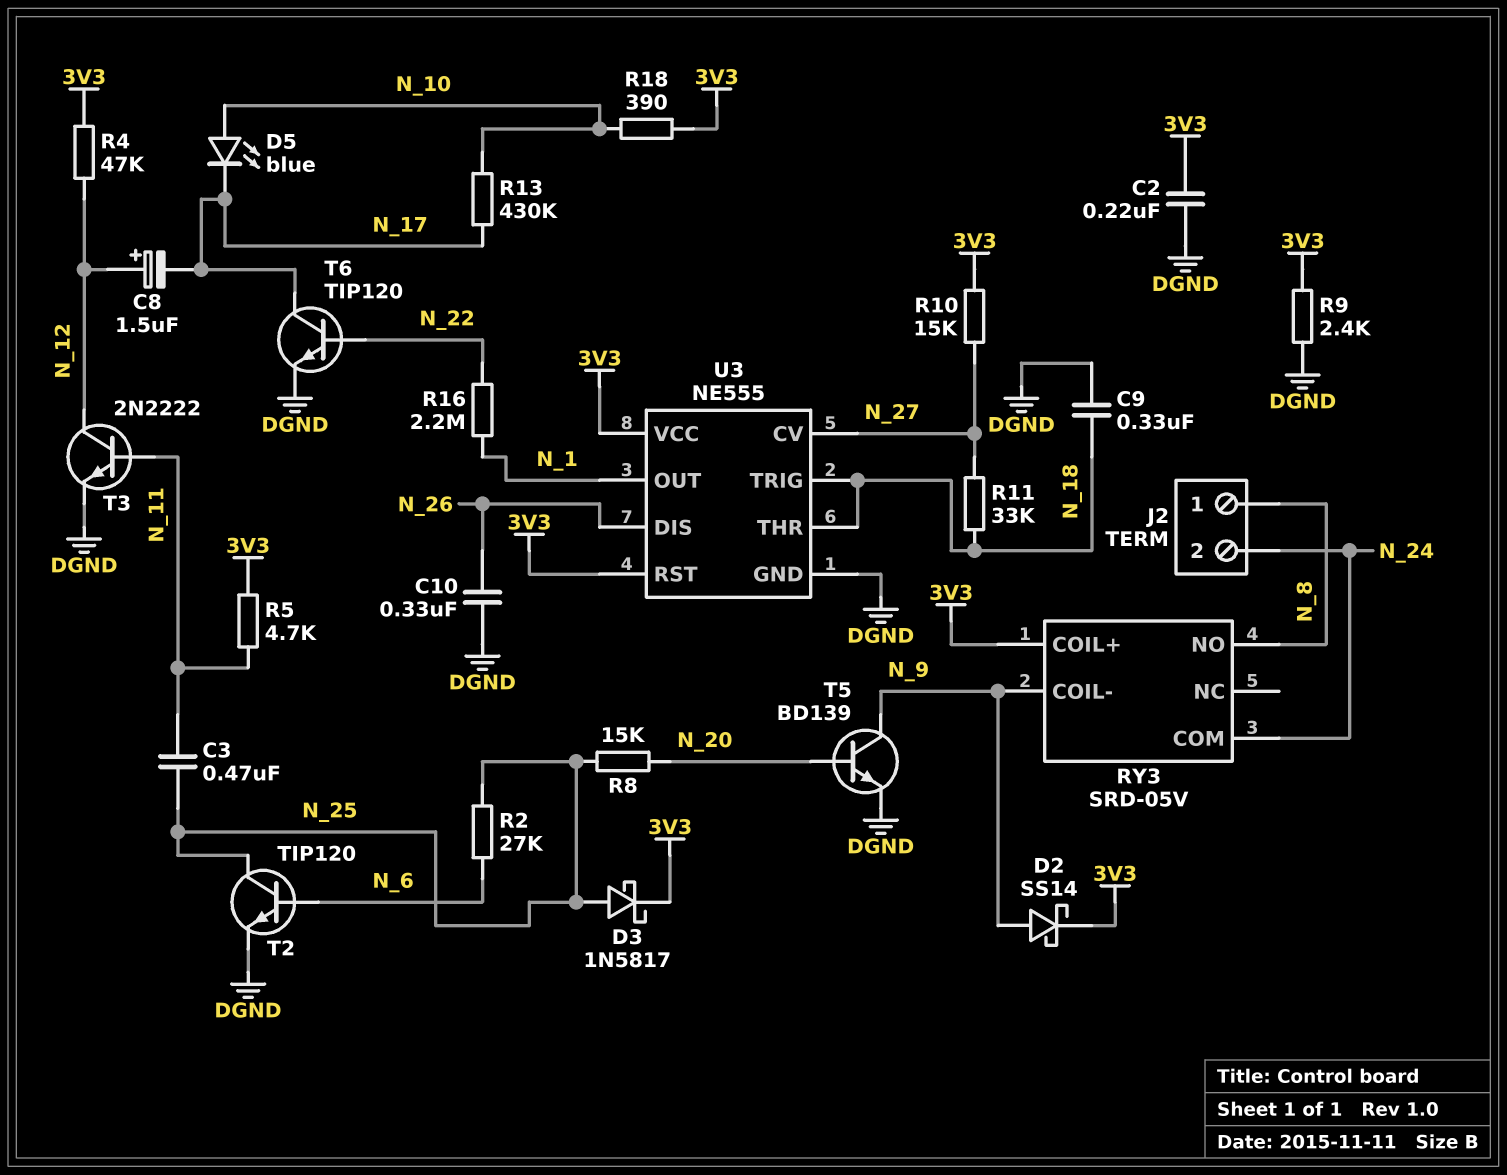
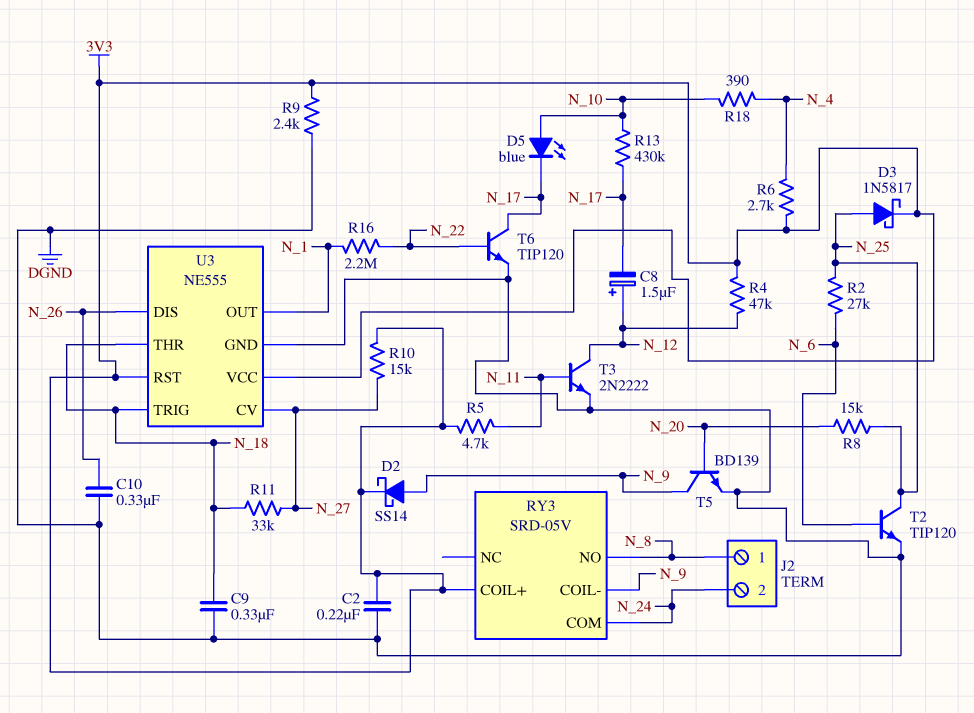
C3: 470nF (N_11, N_25) -> none
R6: none -> 2.7k (3V3, N_4)
R18: 390 (3V3, N_10) -> 390 (N_4, N_10)

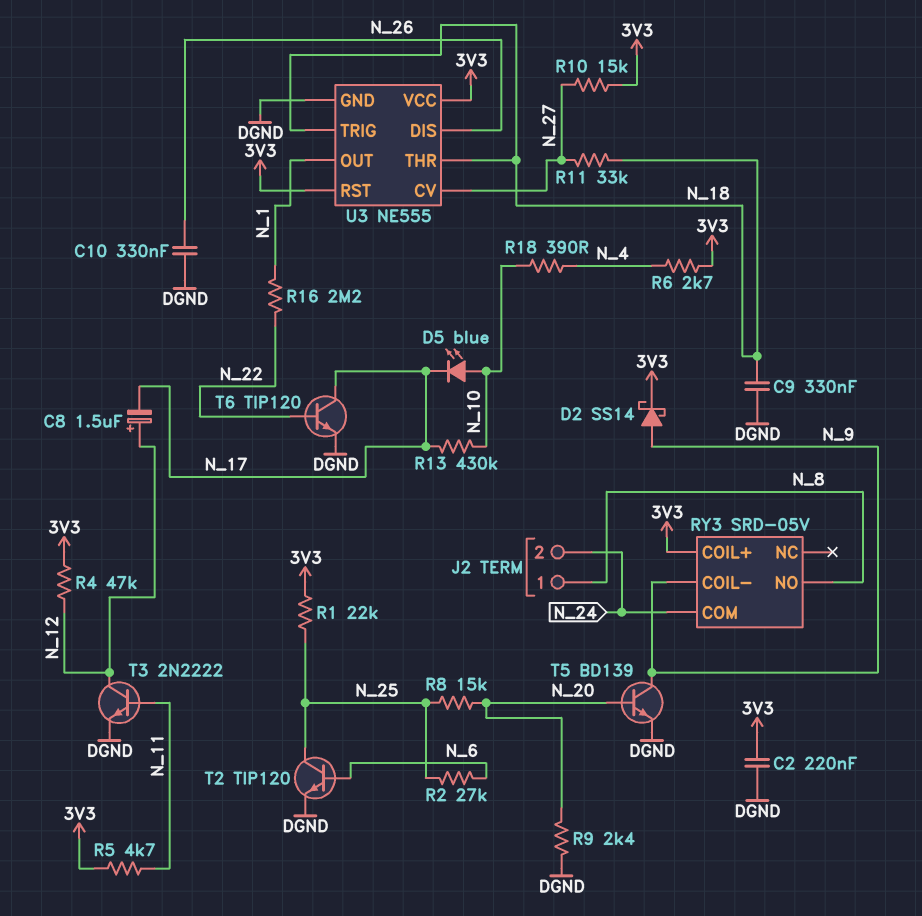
D3: schottky 1N5817 (A N_25, K 3V3) -> none
R1: none -> 22k (3V3, N_25)
R9: 2.4k (3V3, DGND) -> 2.4k (DGND, N_20)

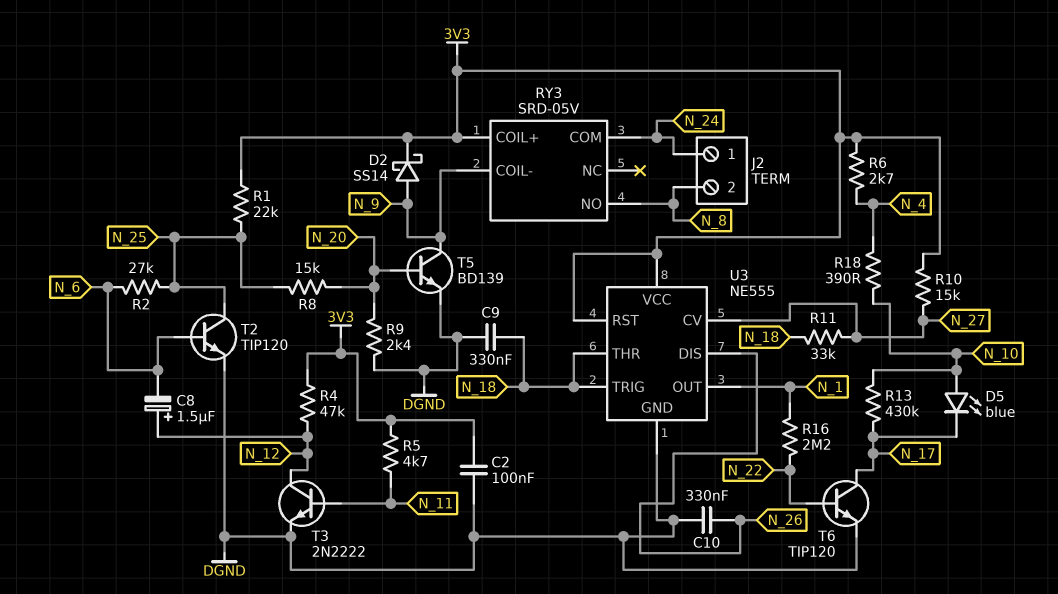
C2: 220nF (3V3, DGND) -> 100nF (3V3, DGND)
C8: 1.5uF (plus N_12, minus N_17) -> 1.5uF (plus N_12, minus N_6)
J2 pin 1: N_8 -> N_24
J2 pin 2: N_24 -> N_8

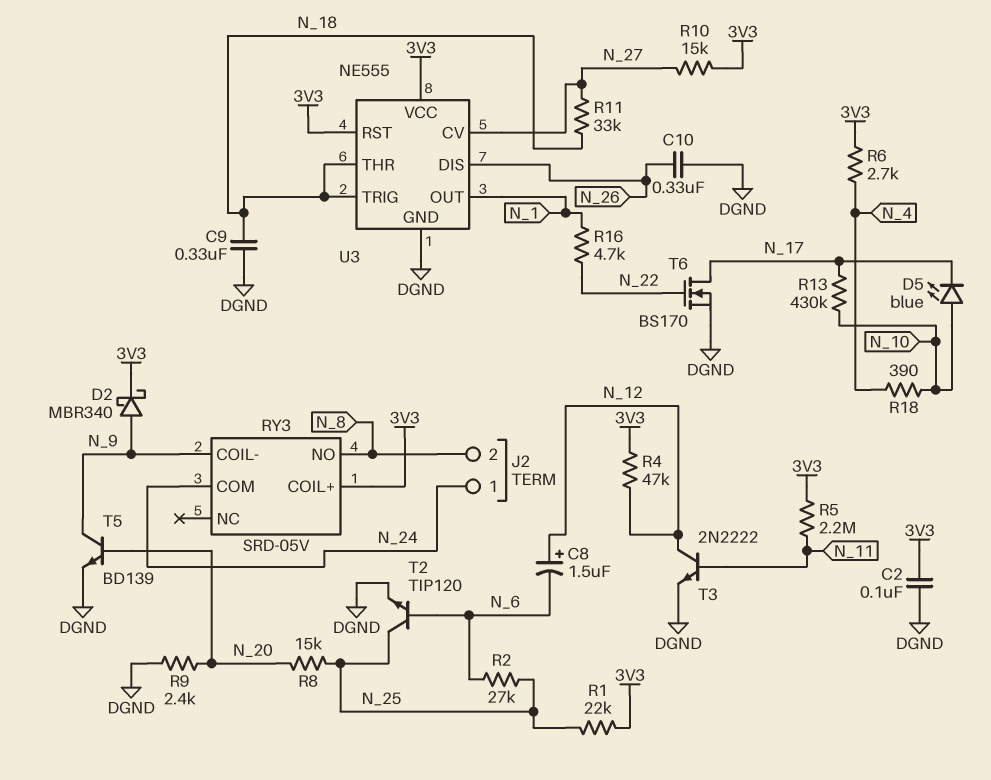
D2: schottky SS14 (A N_9, K 3V3) -> schottky MBR340 (A N_9, K 3V3)
R5: 4.7k (3V3, N_11) -> 2.2M (3V3, N_11)
R16: 2.2M (N_1, N_22) -> 4.7k (N_1, N_22)
T6: NPN TIP120 (B N_22, C N_17, E DGND) -> NMOS BS170 (G N_22, D N_17, S DGND)

